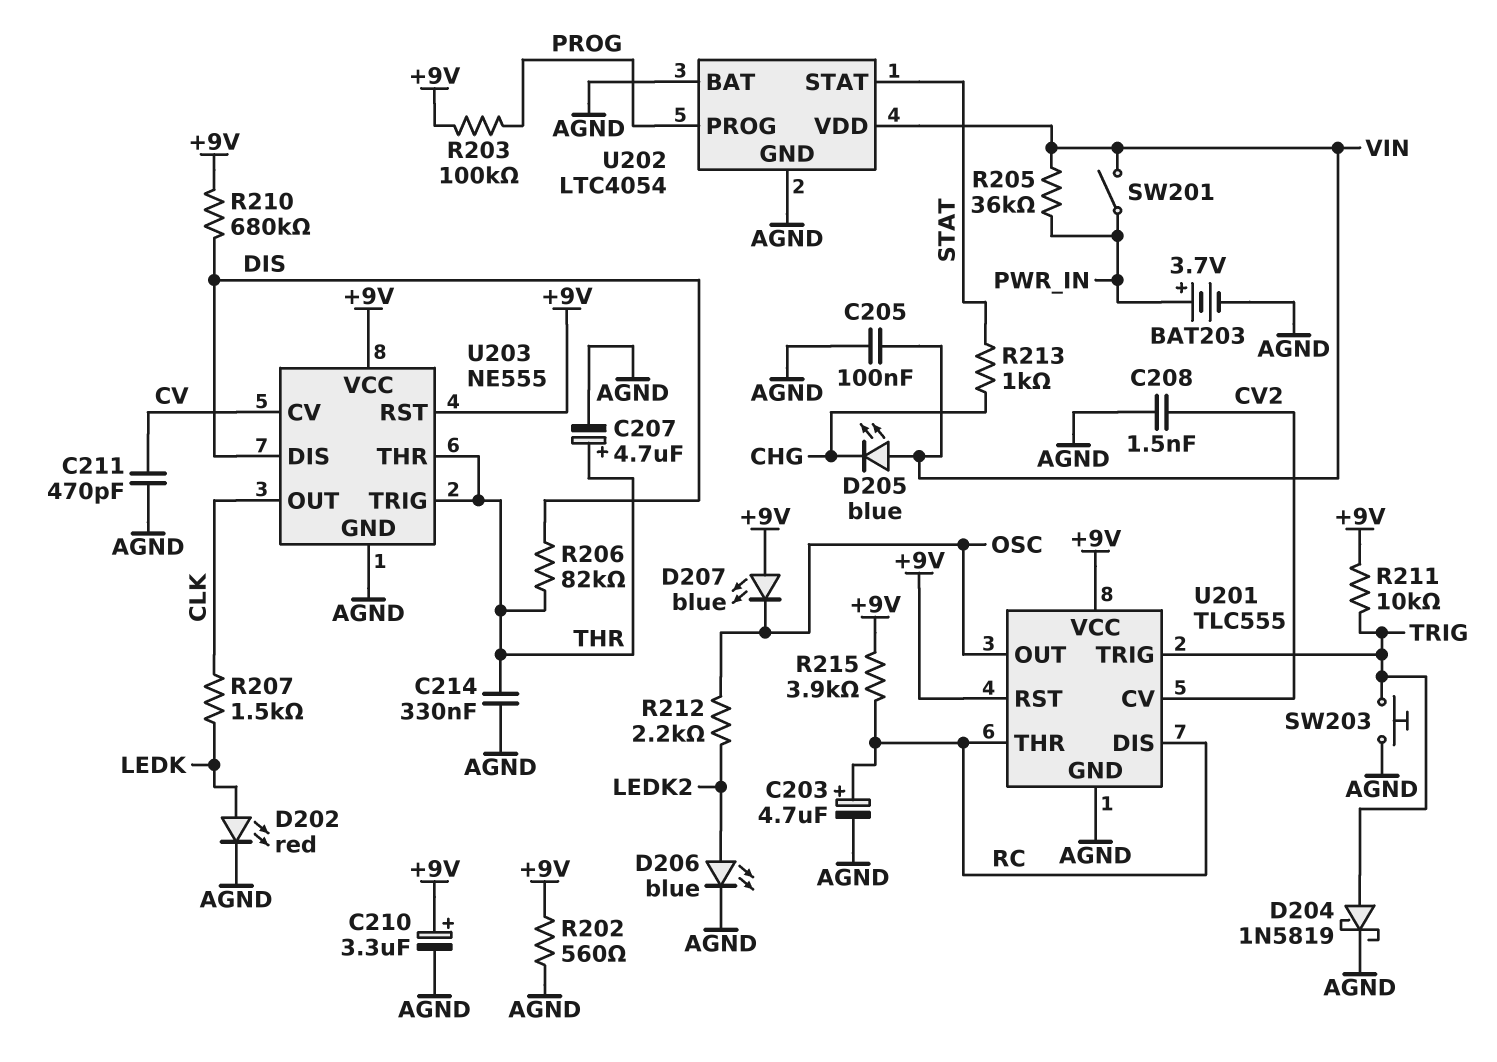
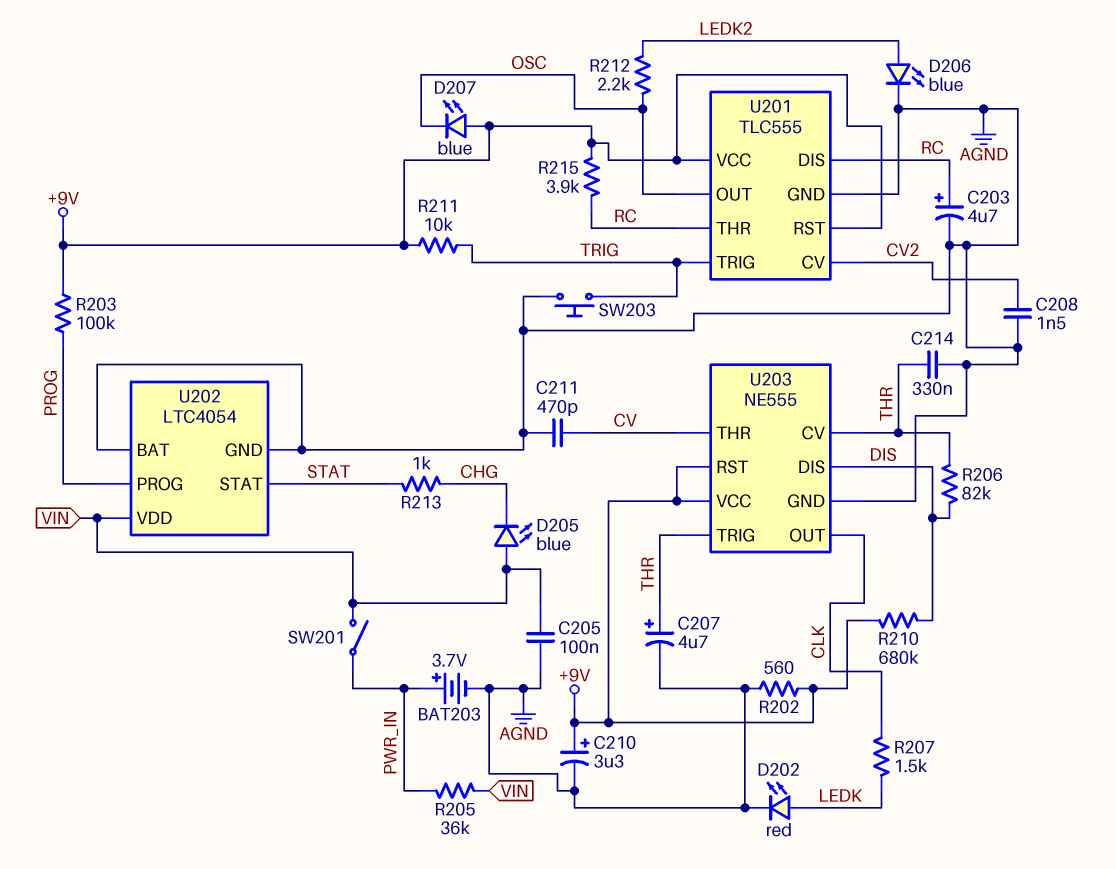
D204: schottky 1N5819 (A TRIG, K AGND) -> none
U203 pin CV: CV -> THR
U203 pin THR: THR -> CV

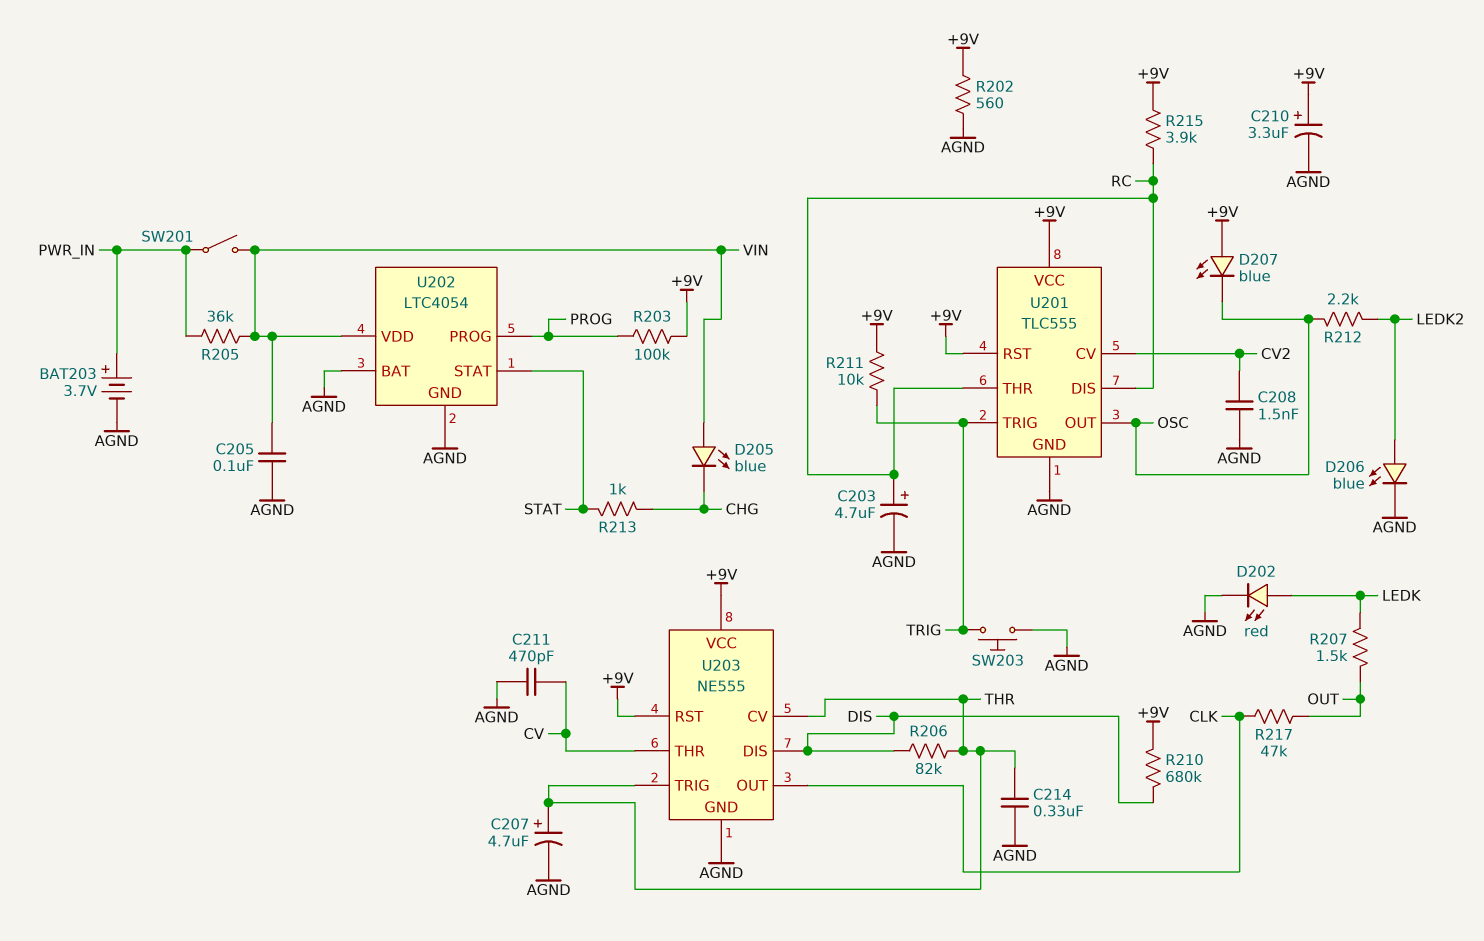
R207: 1.5k (CLK, LEDK) -> 1.5k (LEDK, OUT)
R217: none -> 47k (CLK, OUT)

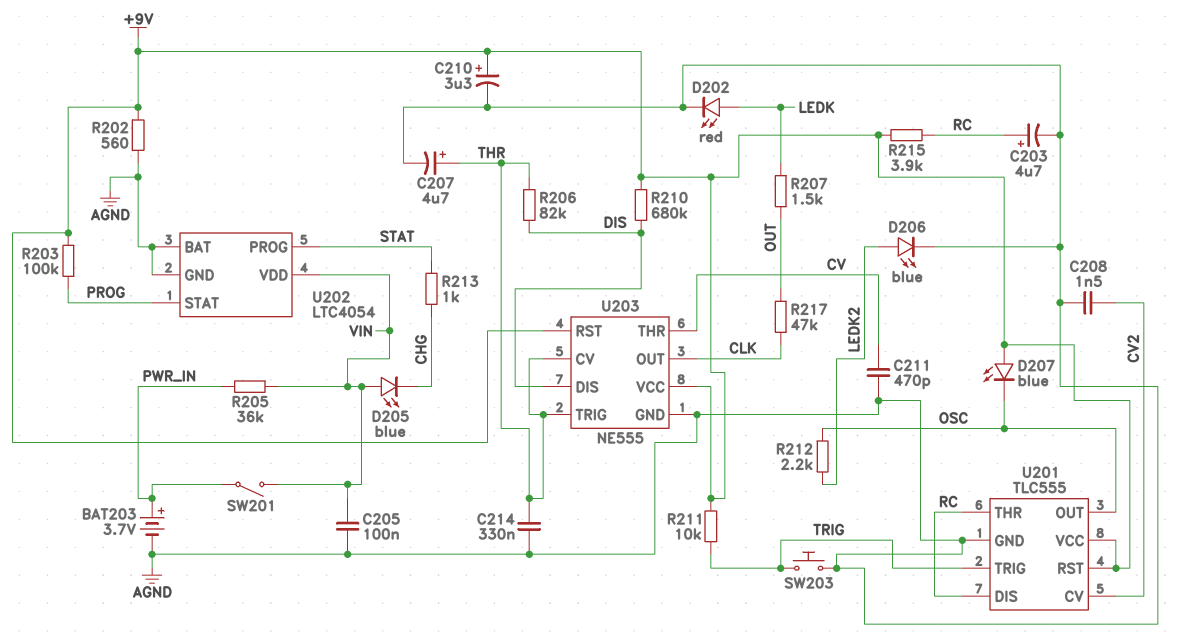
U202 pin PROG: PROG -> STAT
U202 pin STAT: STAT -> PROG

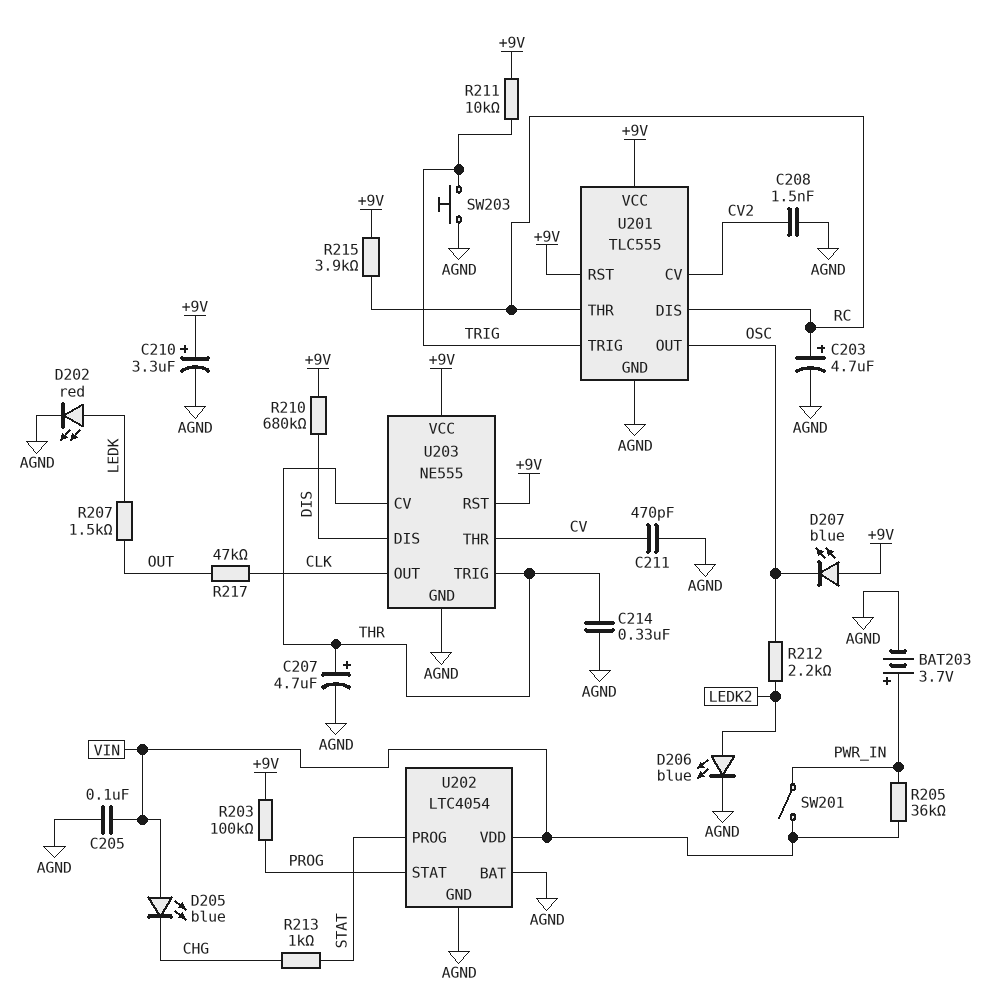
R202: 560 (+9V, AGND) -> none
R206: 82k (DIS, THR) -> none

